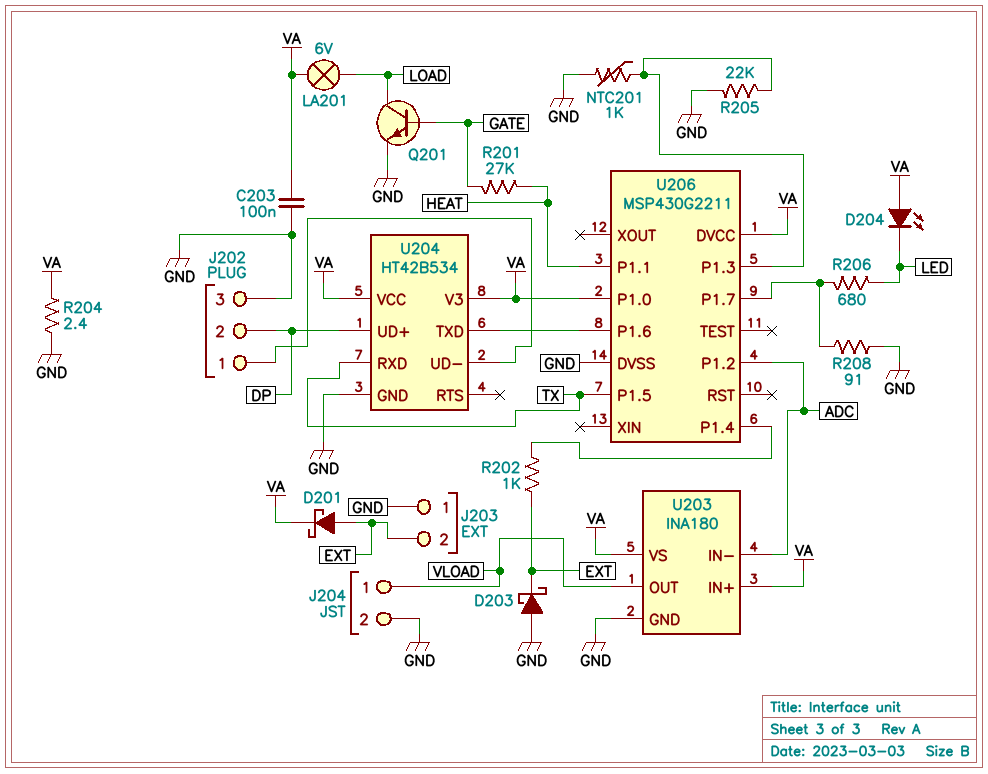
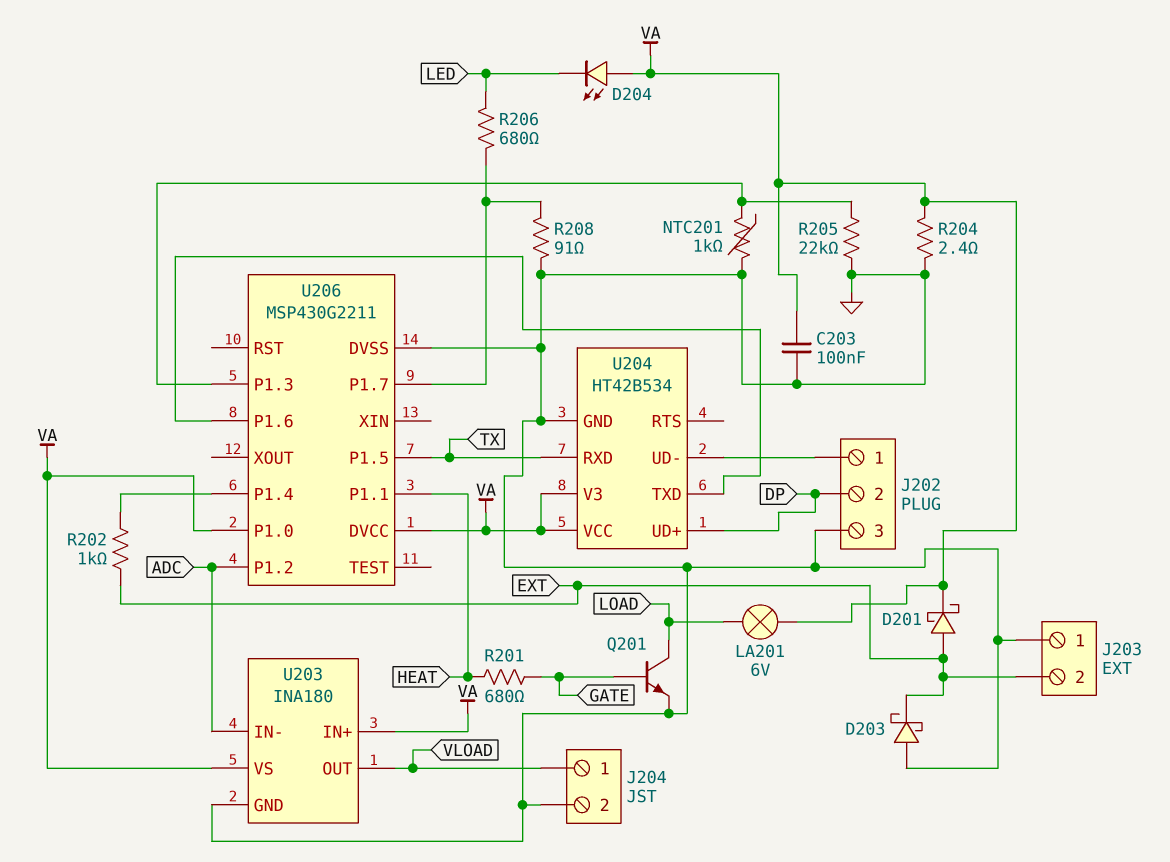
R201: 27k (GATE, HEAT) -> 680 (GATE, HEAT)

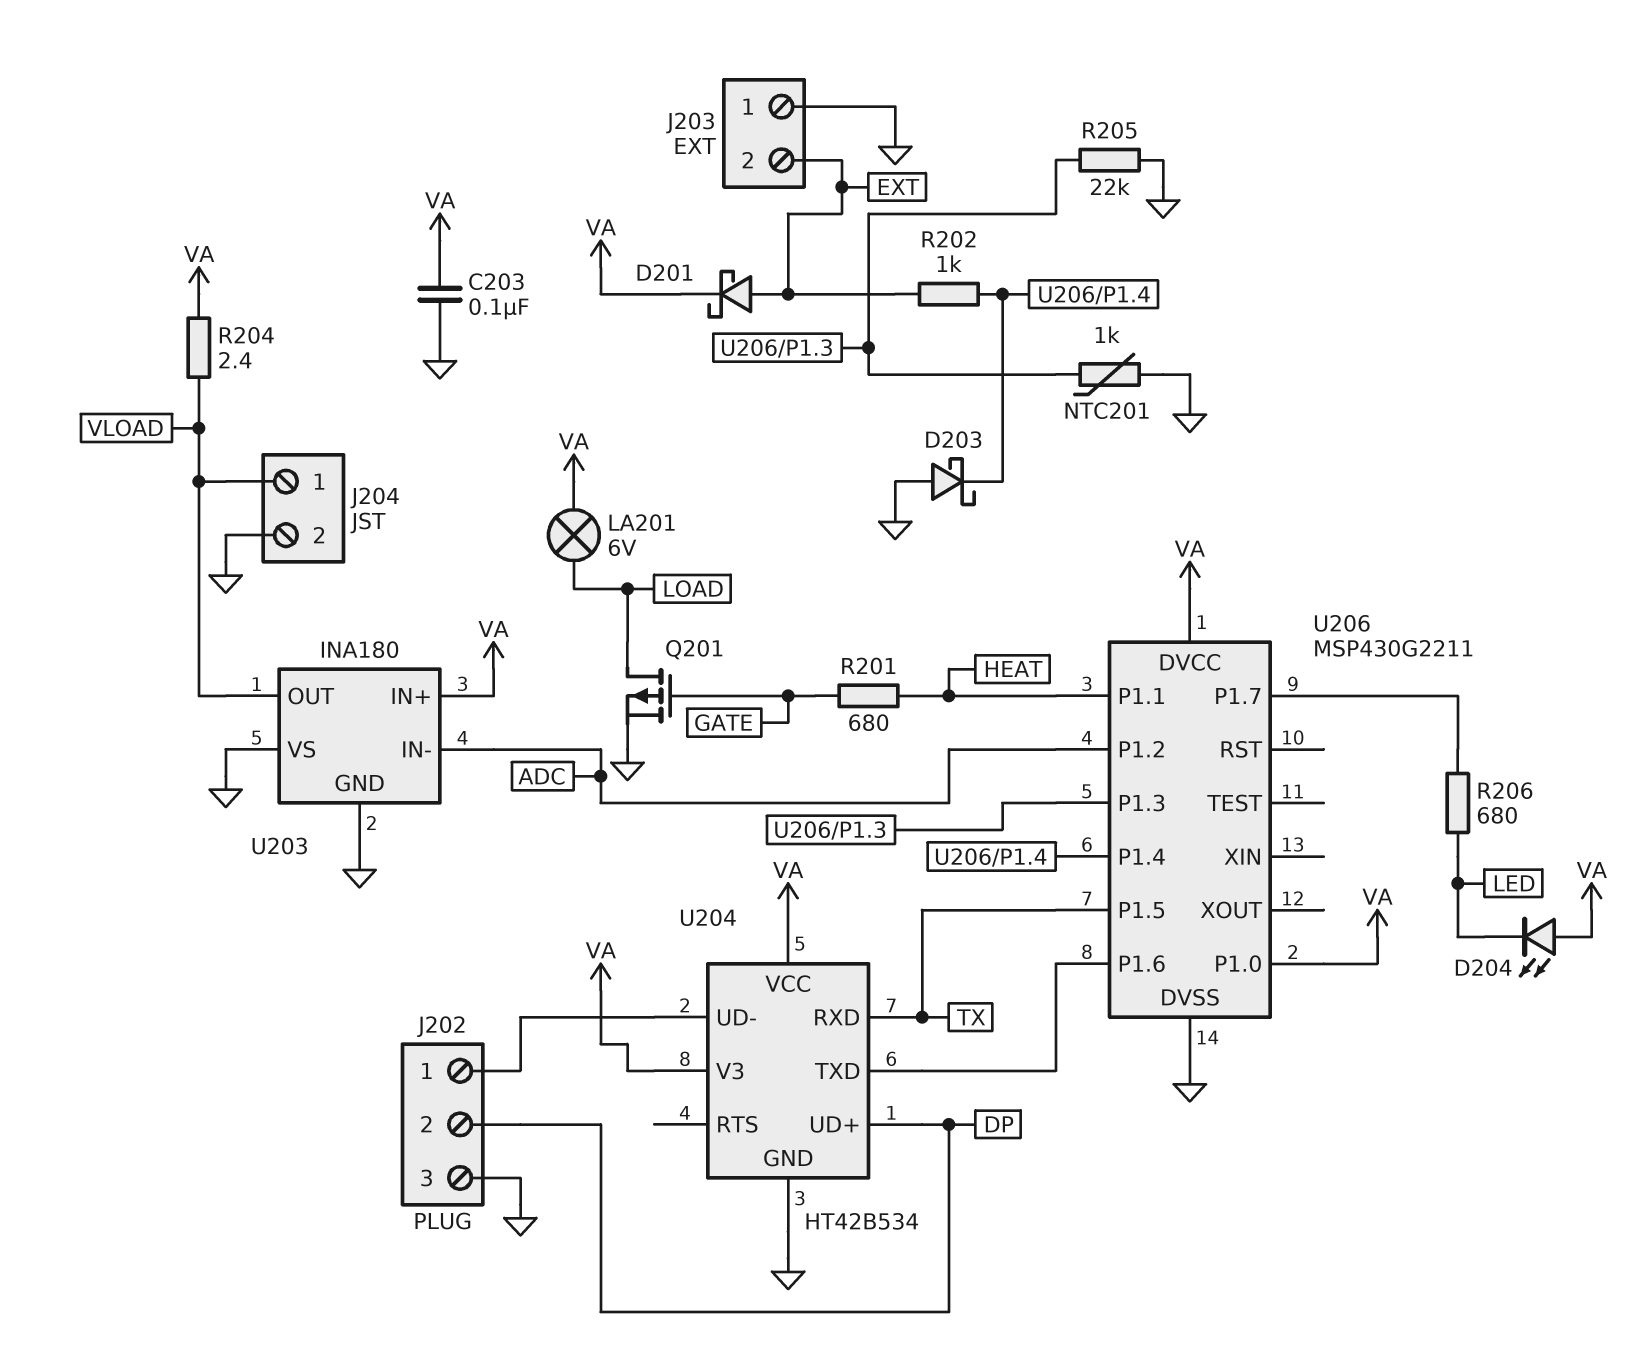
D203: schottky (A GND, K EXT) -> schottky (A GND, K U206/P1.4)
Q201: NPN (B GATE, C LOAD, E GND) -> PMOS (G GATE, D LOAD, S GND)
R204: 2.4 (GND, VA) -> 2.4 (VA, VLOAD)
R208: 91 (GND, U206/P1.7) -> none
U203 pin VS: VA -> GND

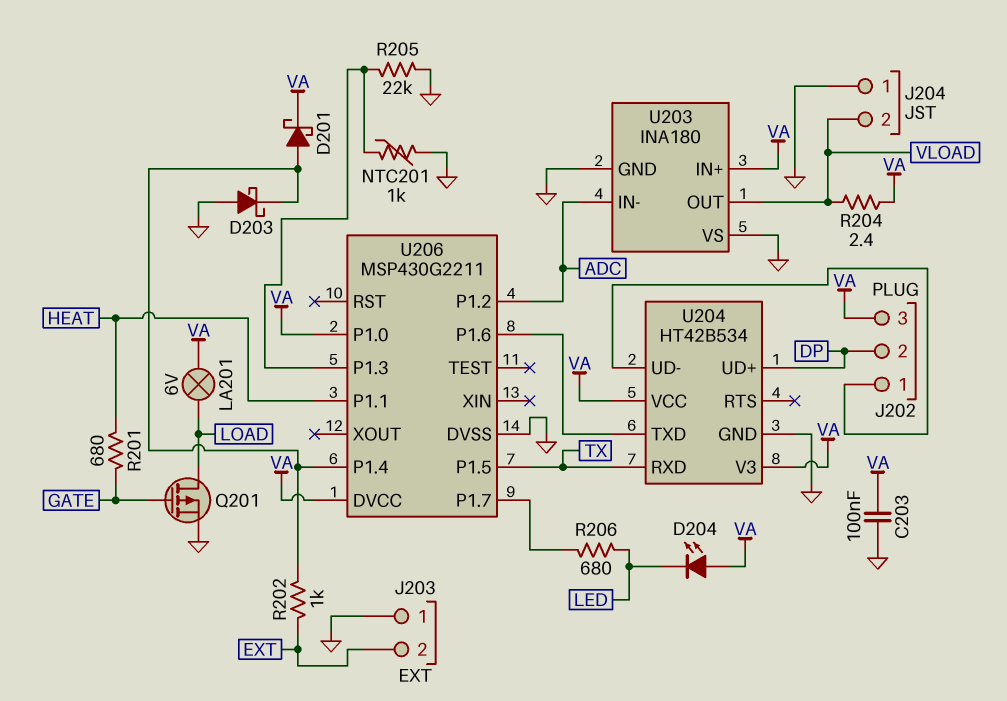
D201: schottky (A EXT, K VA) -> schottky (A U206/P1.4, K VA)
J202 pin 3: GND -> VA
J204 pin 1: VLOAD -> GND
J204 pin 2: GND -> VLOAD

